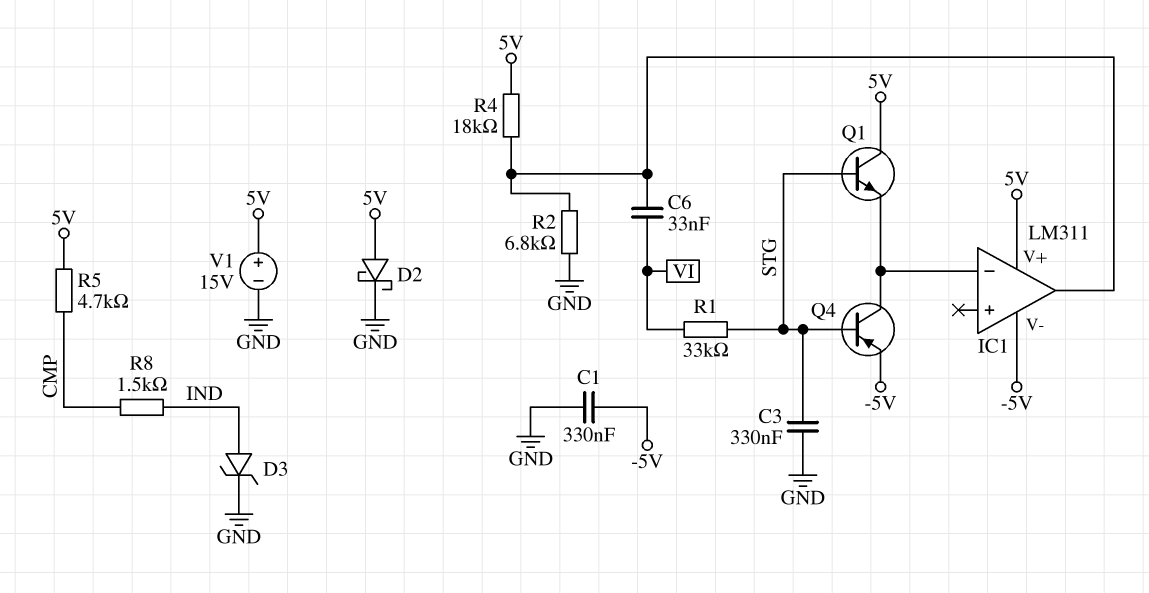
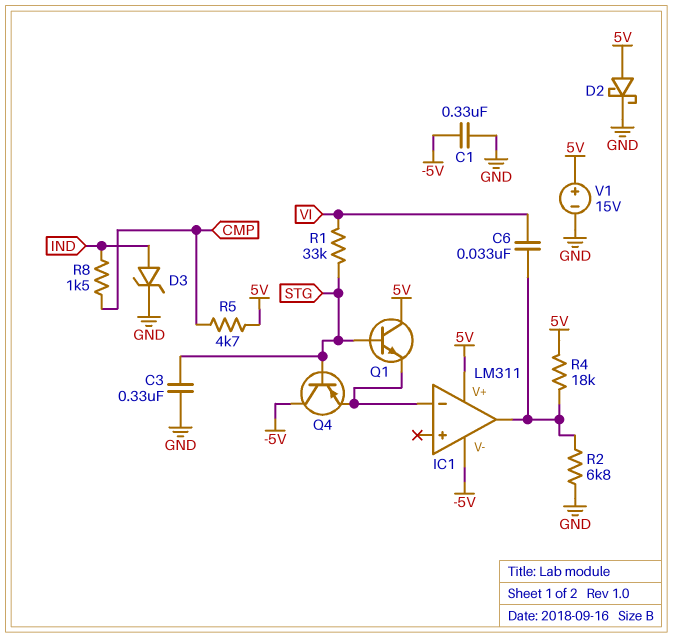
Q4: PNP (B STG, C IC1/in-, E -5V) -> PNP (B STG, C -5V, E IC1/in-)

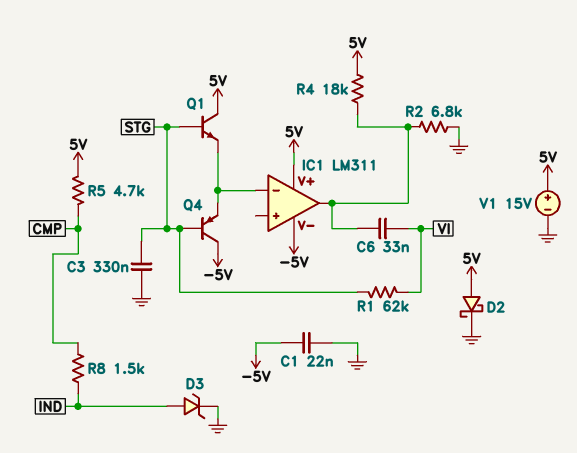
C1: 330nF (-5V, GND) -> 22nF (-5V, GND)
R1: 33k (STG, VI) -> 62k (STG, VI)

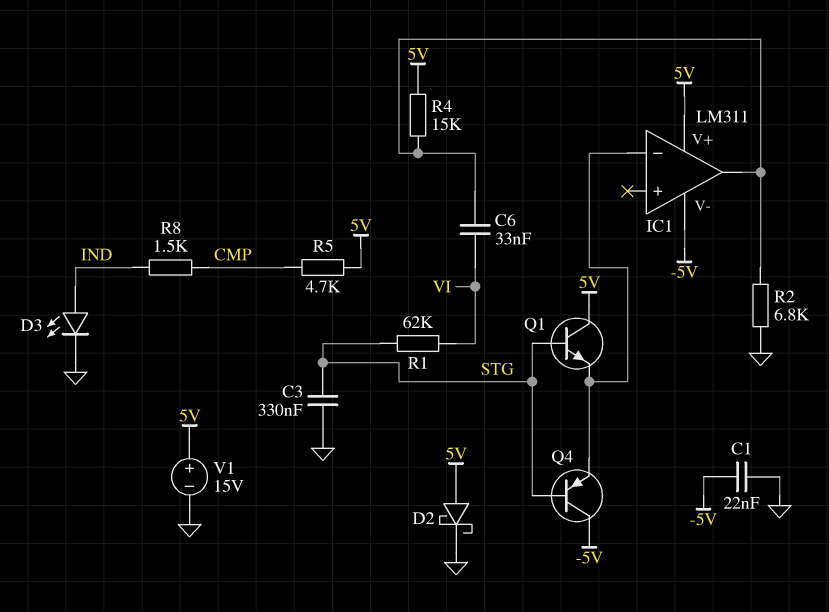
D3: zener (A IND, K GND) -> LED (A IND, K GND)
R4: 18k (5V, IC1/out) -> 15k (5V, IC1/out)

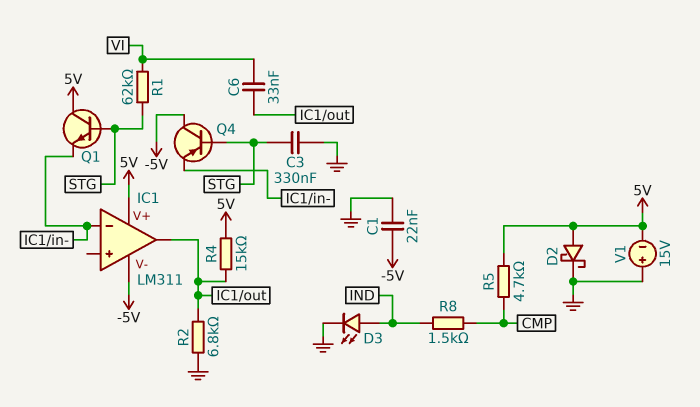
V1: 15V (plus 5V, minus GND) -> 15V (plus GND, minus 5V)

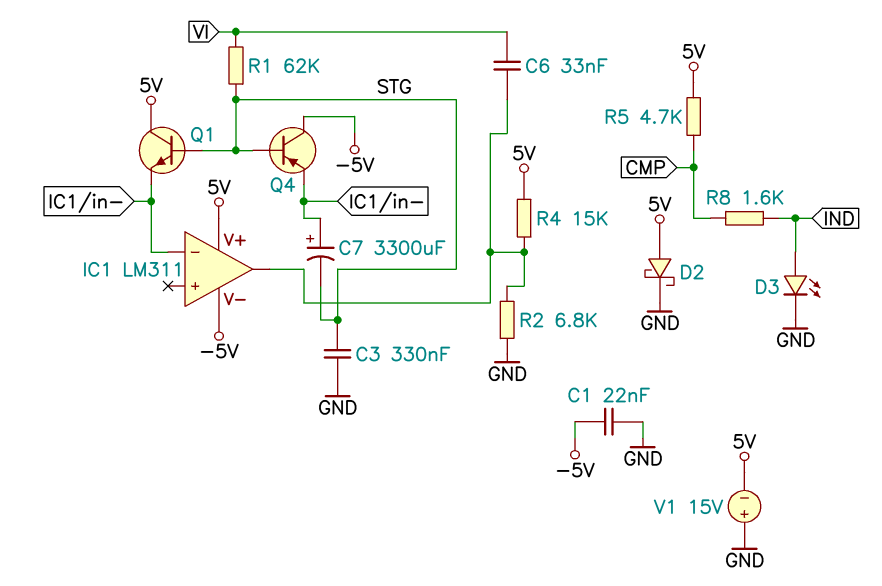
C7: none -> 3300uF (plus IC1/in-, minus STG)
R8: 1.5k (CMP, IND) -> 1.6k (CMP, IND)

